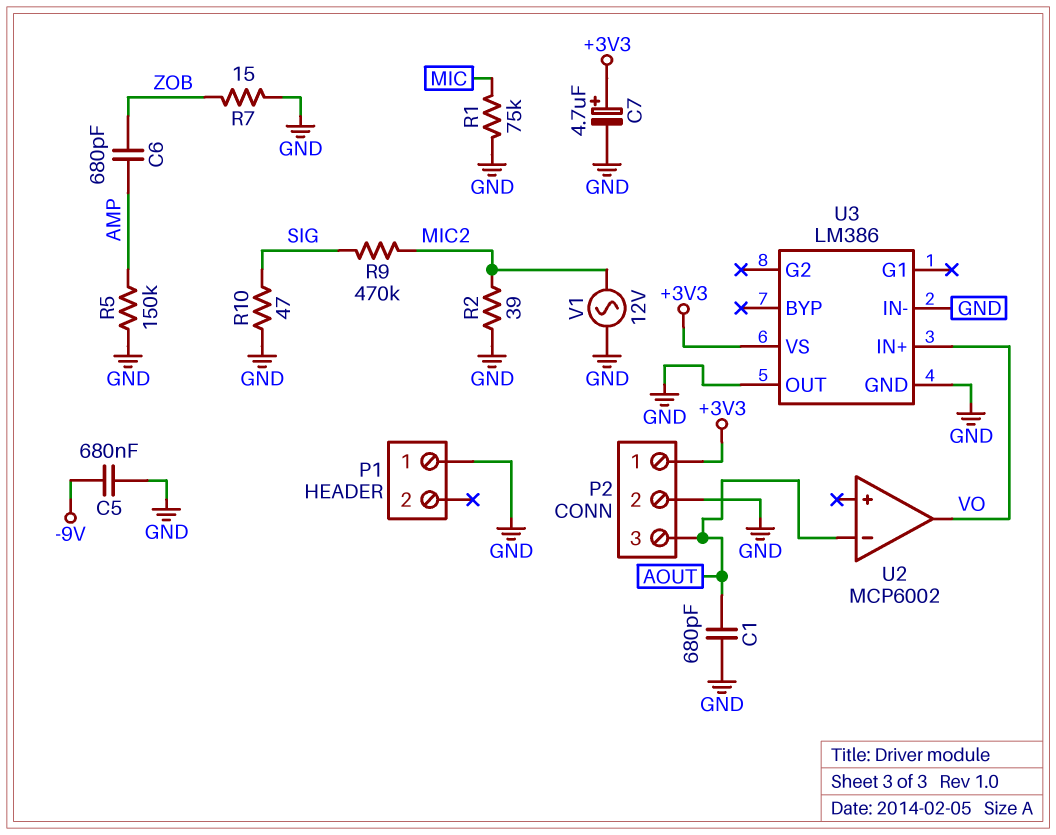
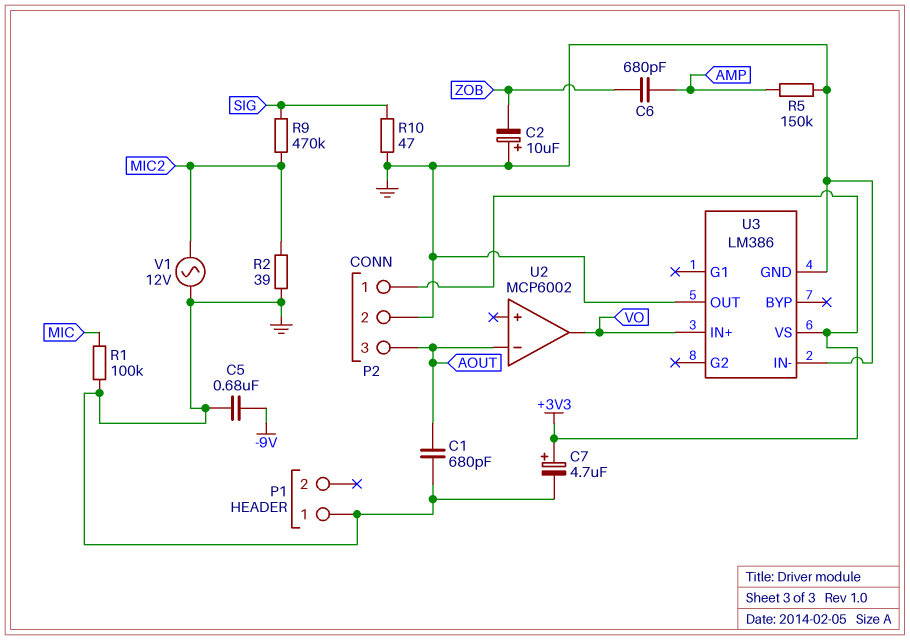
C2: none -> 10uF (plus GND, minus ZOB)
R1: 75k (GND, MIC) -> 100k (GND, MIC)
R7: 15 (GND, ZOB) -> none

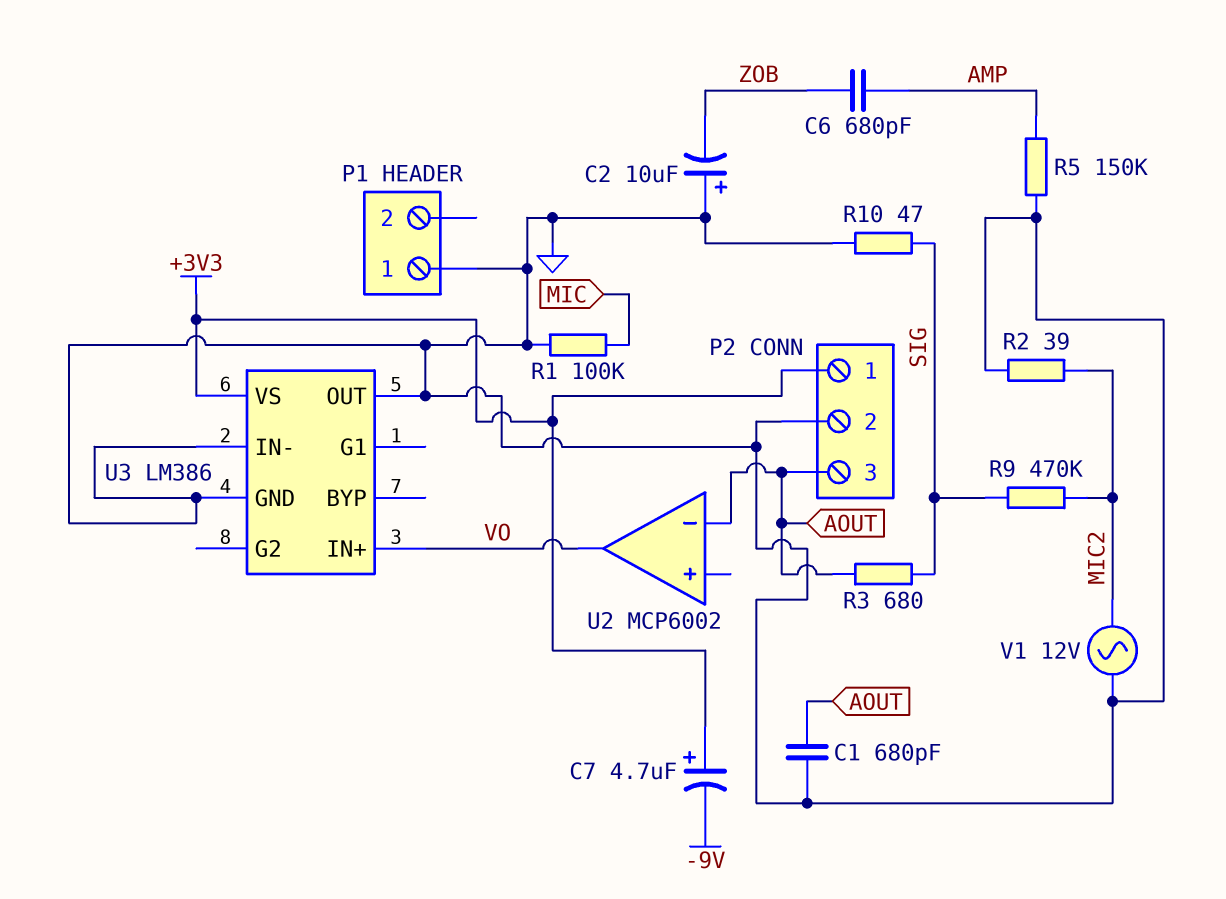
C5: 680nF (-9V, GND) -> none
C7: 4.7uF (plus +3V3, minus GND) -> 4.7uF (plus +3V3, minus -9V)
R3: none -> 680 (AOUT, SIG)

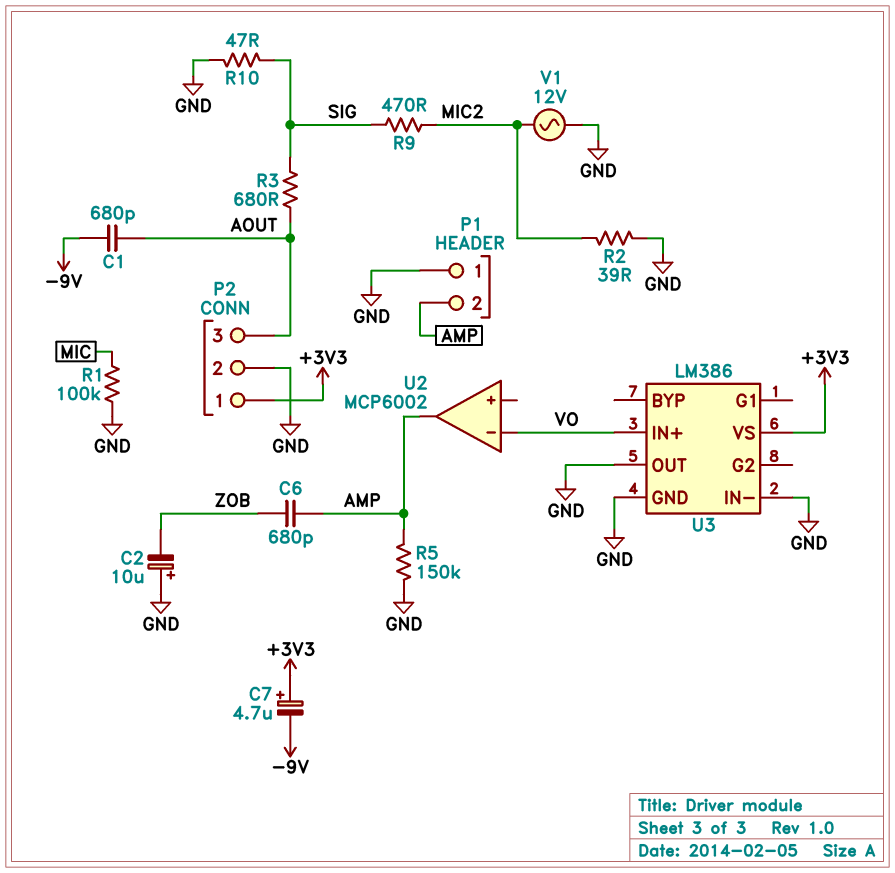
C1: 680pF (AOUT, GND) -> 680pF (-9V, AOUT)
P1 pin 2: none -> AMP
R9: 470k (MIC2, SIG) -> 470 (MIC2, SIG)
U2 pin in-: AOUT -> VO
U2 pin out: VO -> AMP

